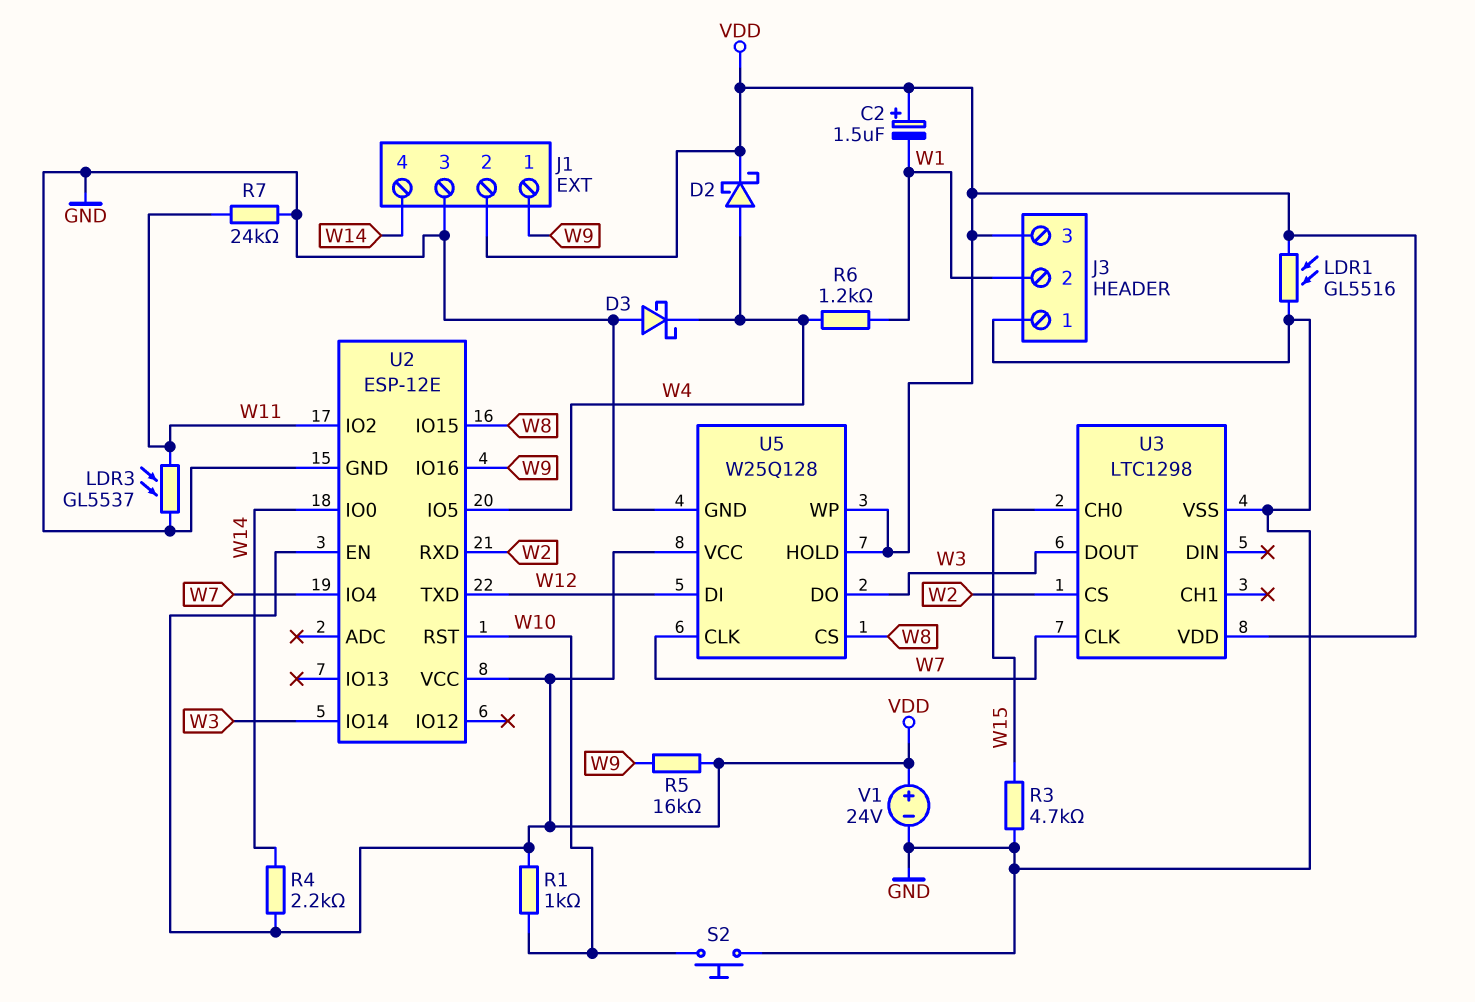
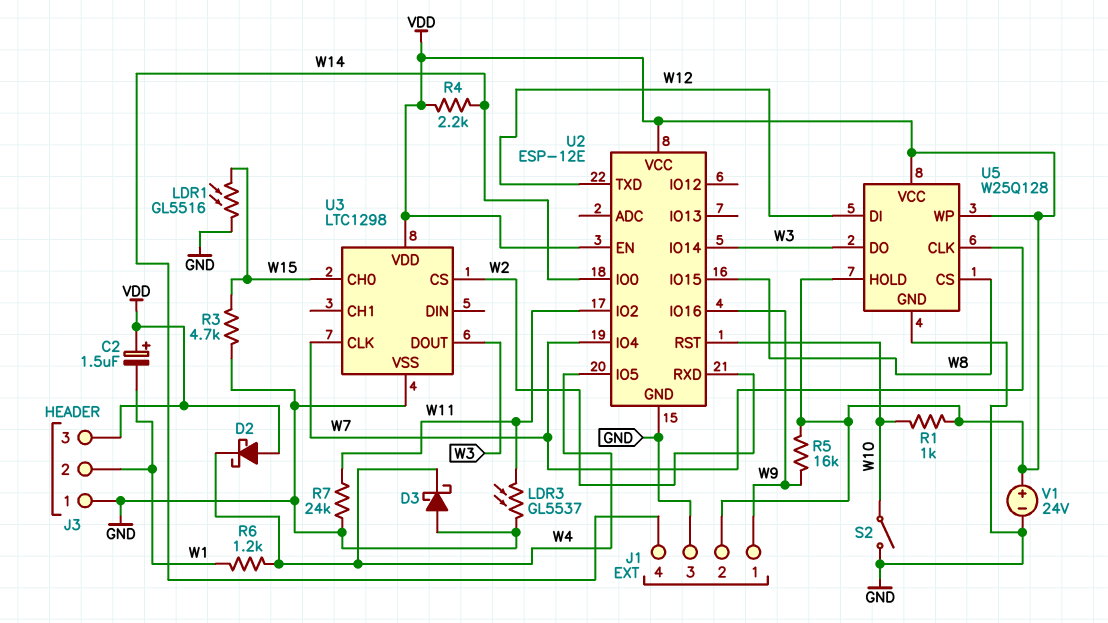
D2: schottky (A W4, K VDD) -> schottky (A VDD, K W4)
LDR1: GL5516 (GND, VDD) -> GL5516 (GND, W15)
S2: button (GND, W10) -> switch (GND, W10)

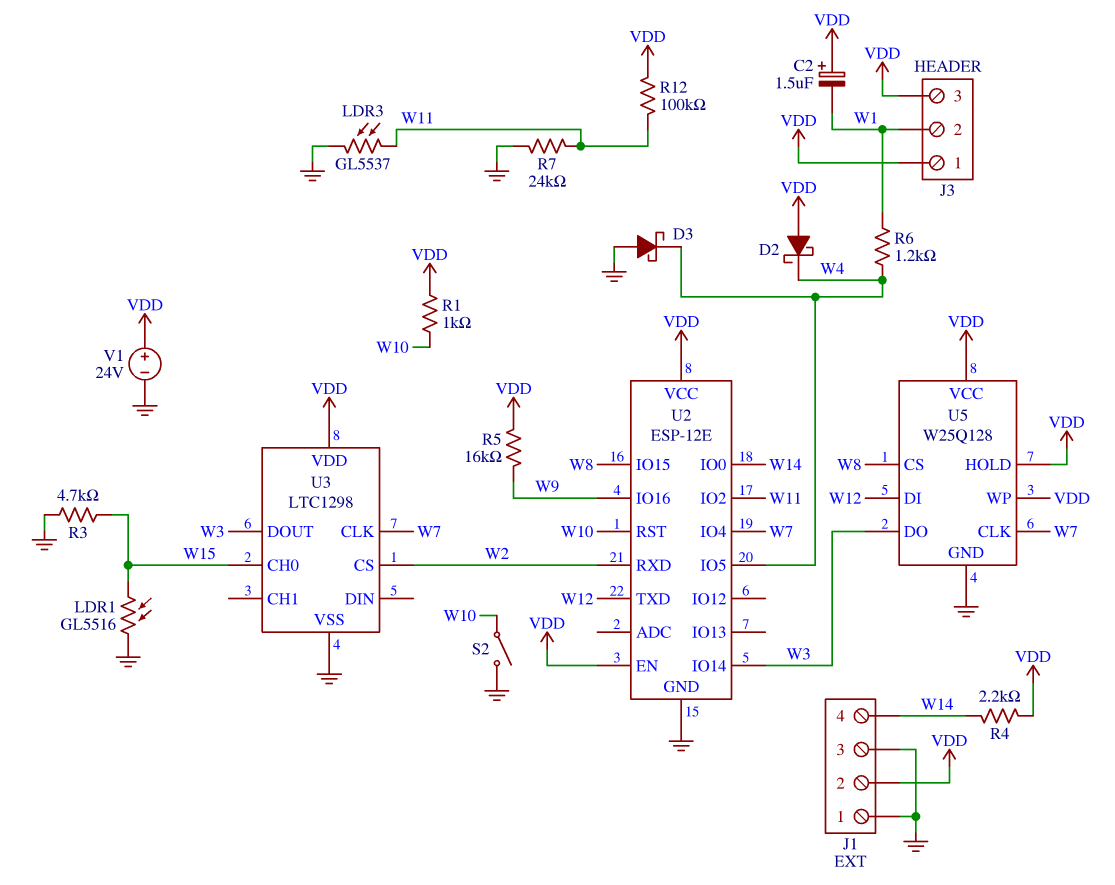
J1 pin 1: W9 -> GND
J3 pin 1: GND -> VDD
R12: none -> 100k (VDD, W11)

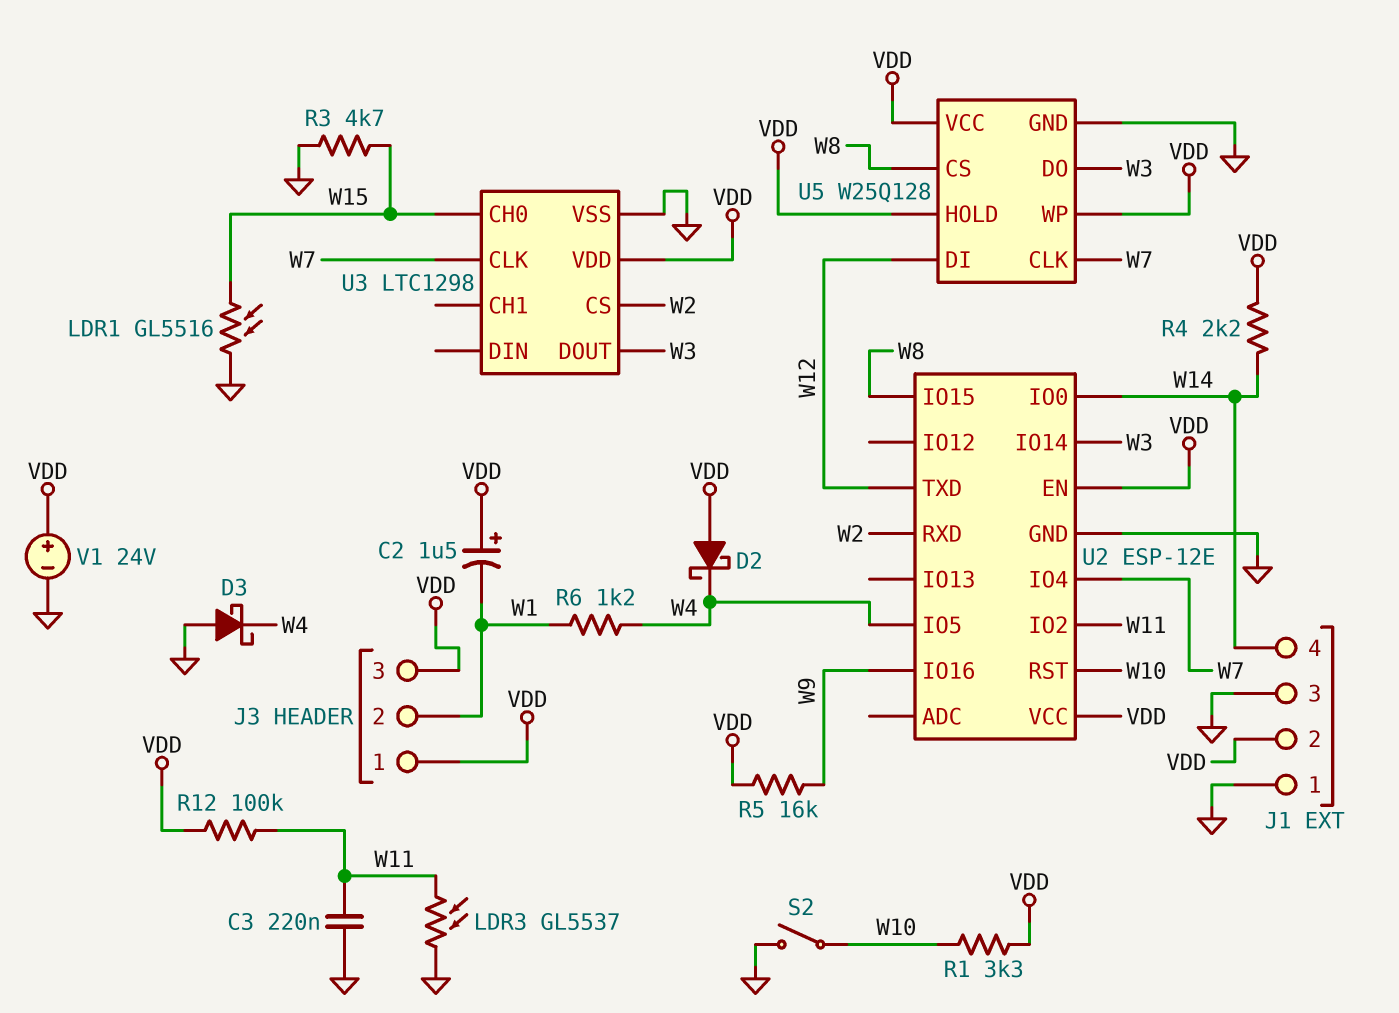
C3: none -> 220nF (GND, W11)
R1: 1k (VDD, W10) -> 3.3k (VDD, W10)
R7: 24k (GND, W11) -> none

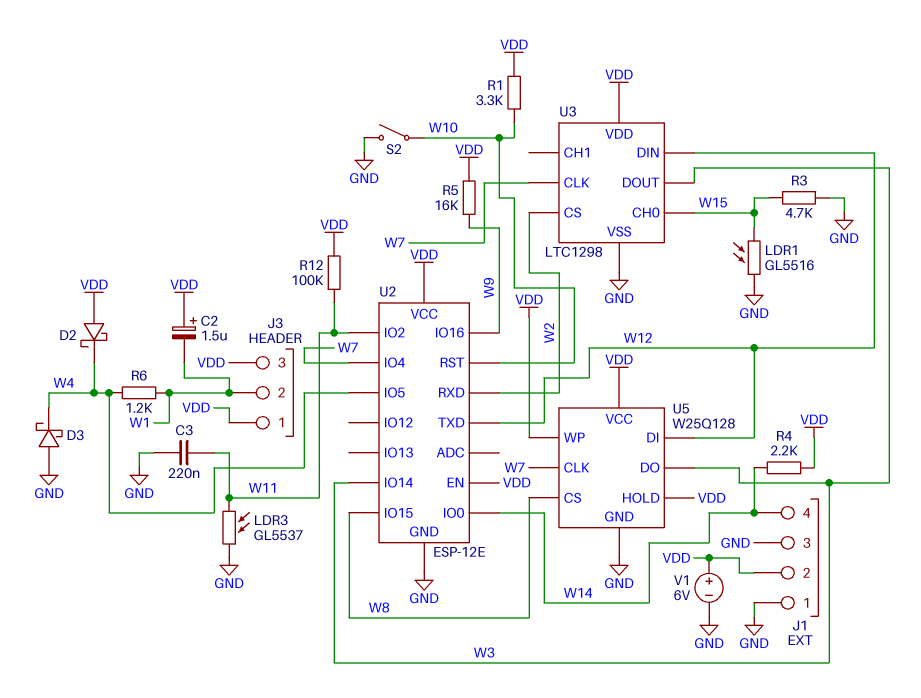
U3 pin DIN: none -> W12
V1: 24V (plus VDD, minus GND) -> 6V (plus VDD, minus GND)

